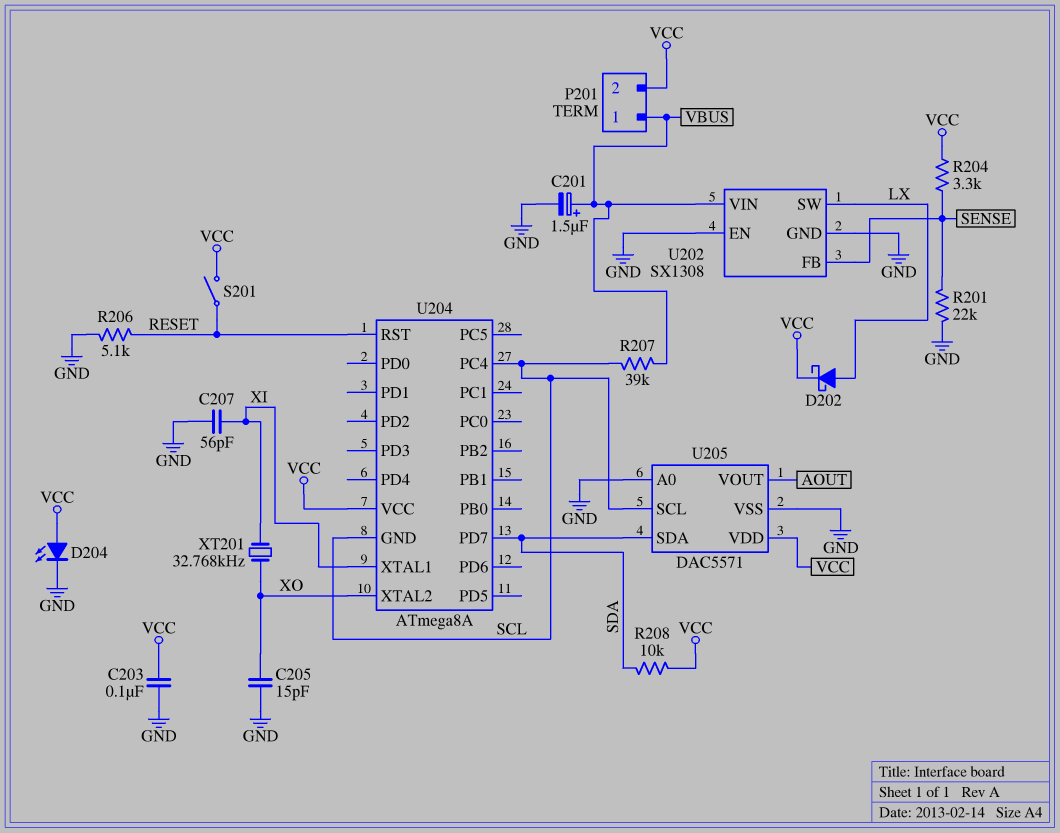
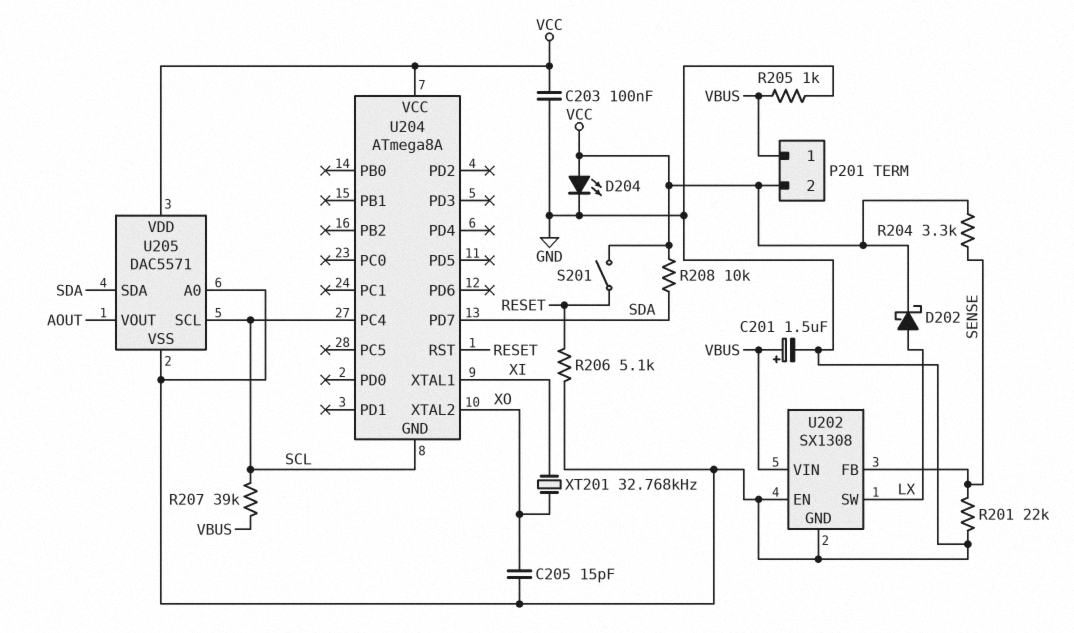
C207: 56pF (GND, XI) -> none
R205: none -> 1k (GND, VBUS)

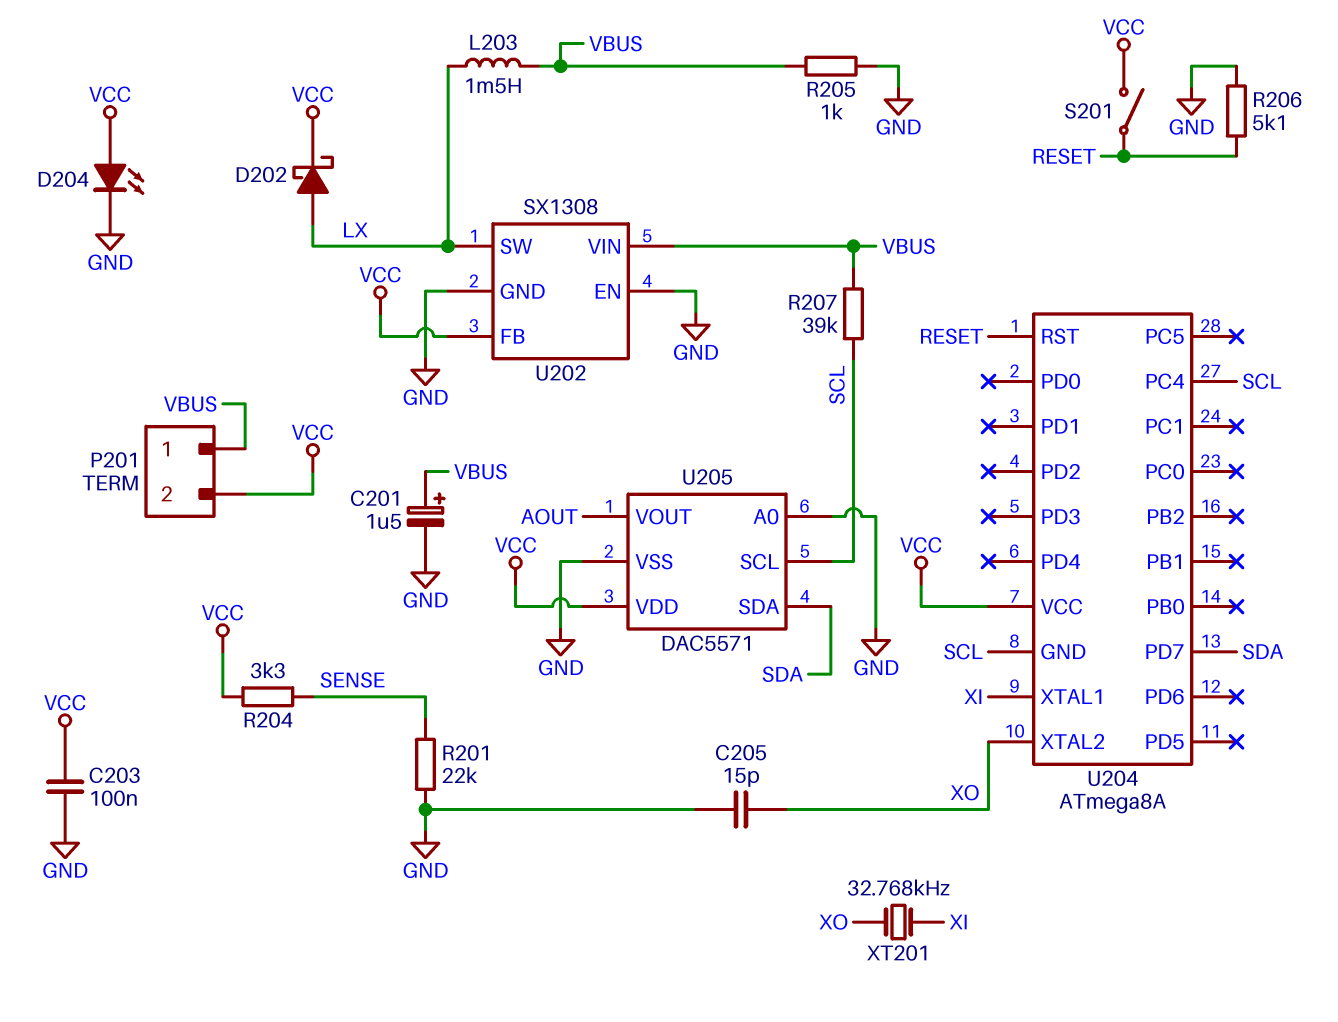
L203: none -> 1.5mH (LX, VBUS)
R208: 10k (SDA, VCC) -> none
U202 pin FB: SENSE -> VCC

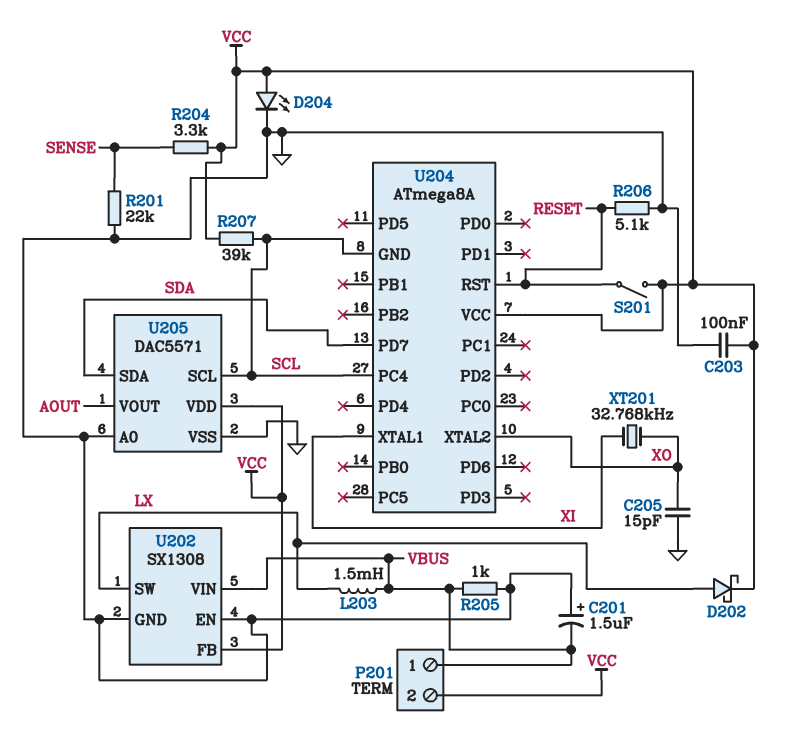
C201: 1.5uF (plus VBUS, minus GND) -> 1.5uF (plus GND, minus VBUS)
R207: 39k (SCL, VBUS) -> 39k (SCL, VCC)

